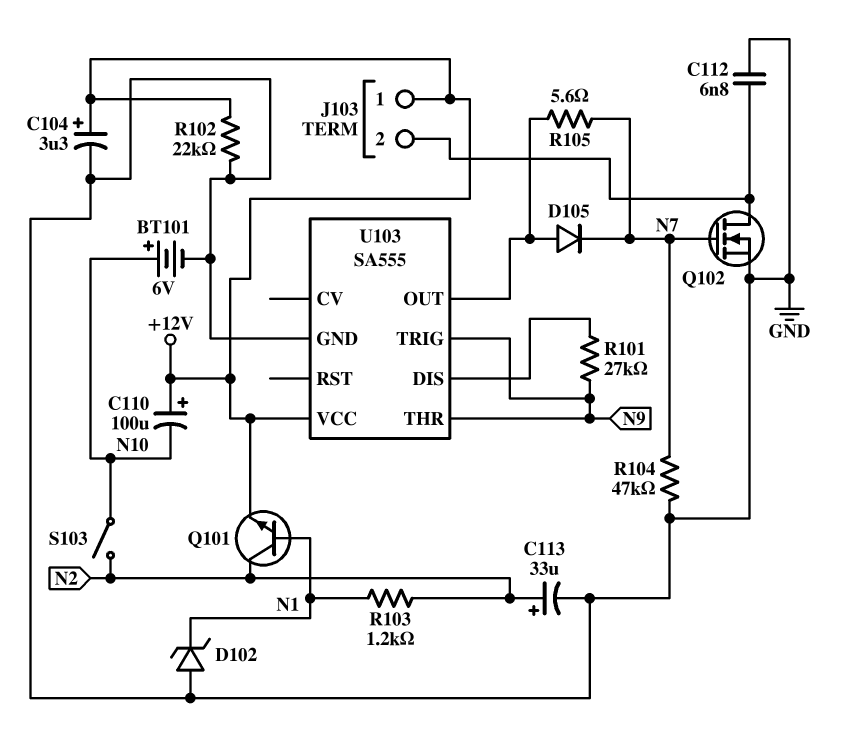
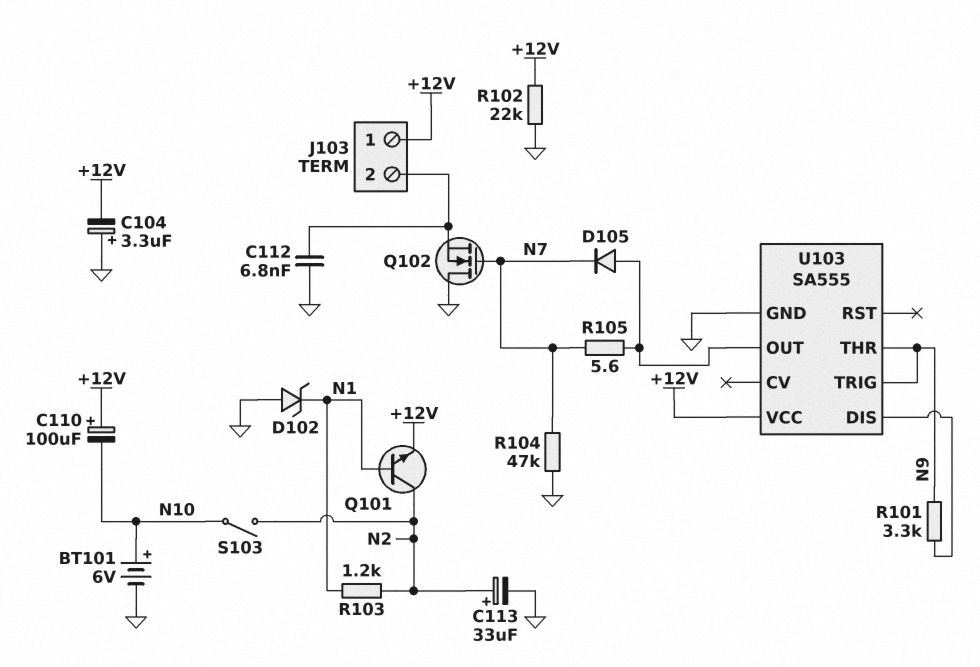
C104: 3.3uF (plus +12V, minus GND) -> 3.3uF (plus GND, minus +12V)
Q102: NMOS (G N7, D J103/2, S GND) -> NMOS (G N7, D GND, S J103/2)
R101: 27k (N9, U103/DIS) -> 3.3k (N9, U103/DIS)

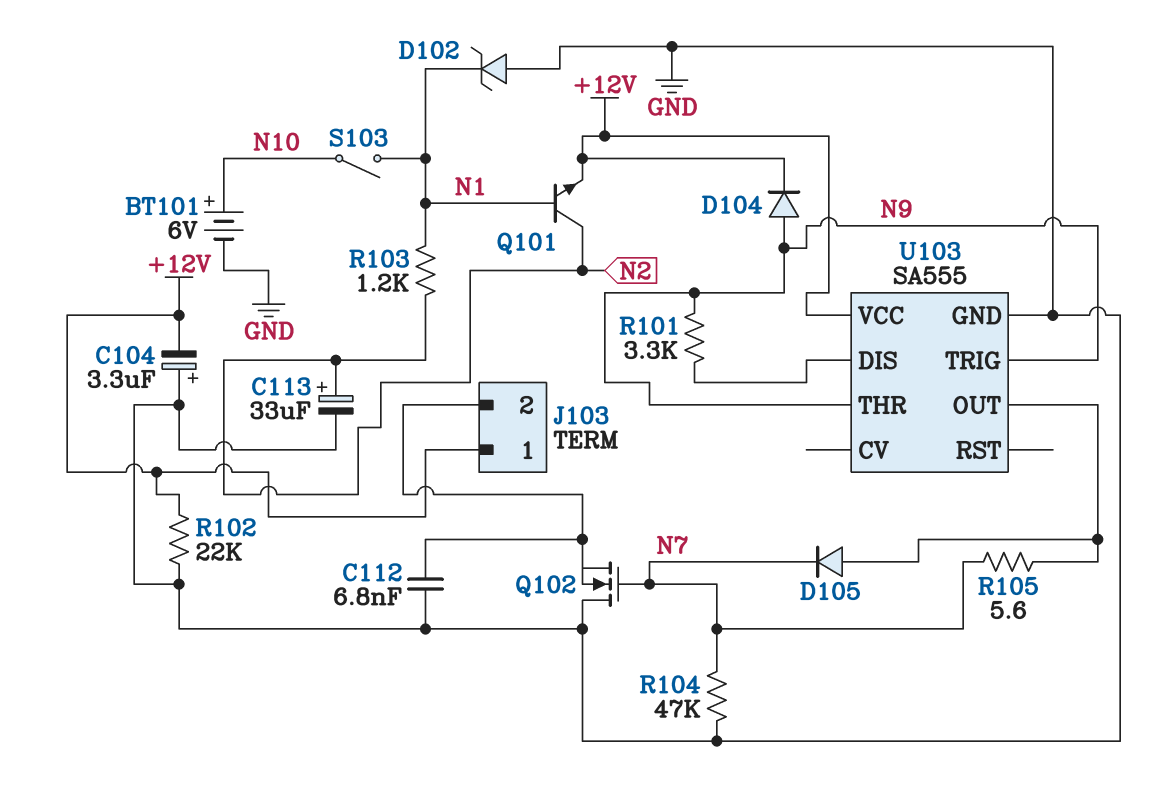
C110: 100uF (plus +12V, minus N10) -> none
D104: none -> diode (A N9, K +12V)
S103: switch (N2, N10) -> switch (N1, N10)

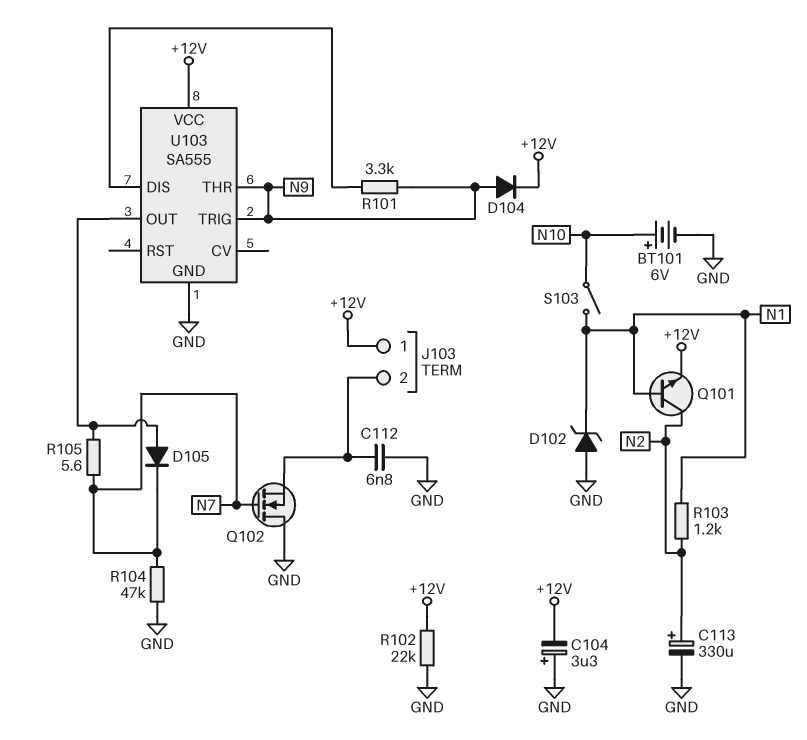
C113: 33uF (plus N2, minus GND) -> 330uF (plus N2, minus GND)

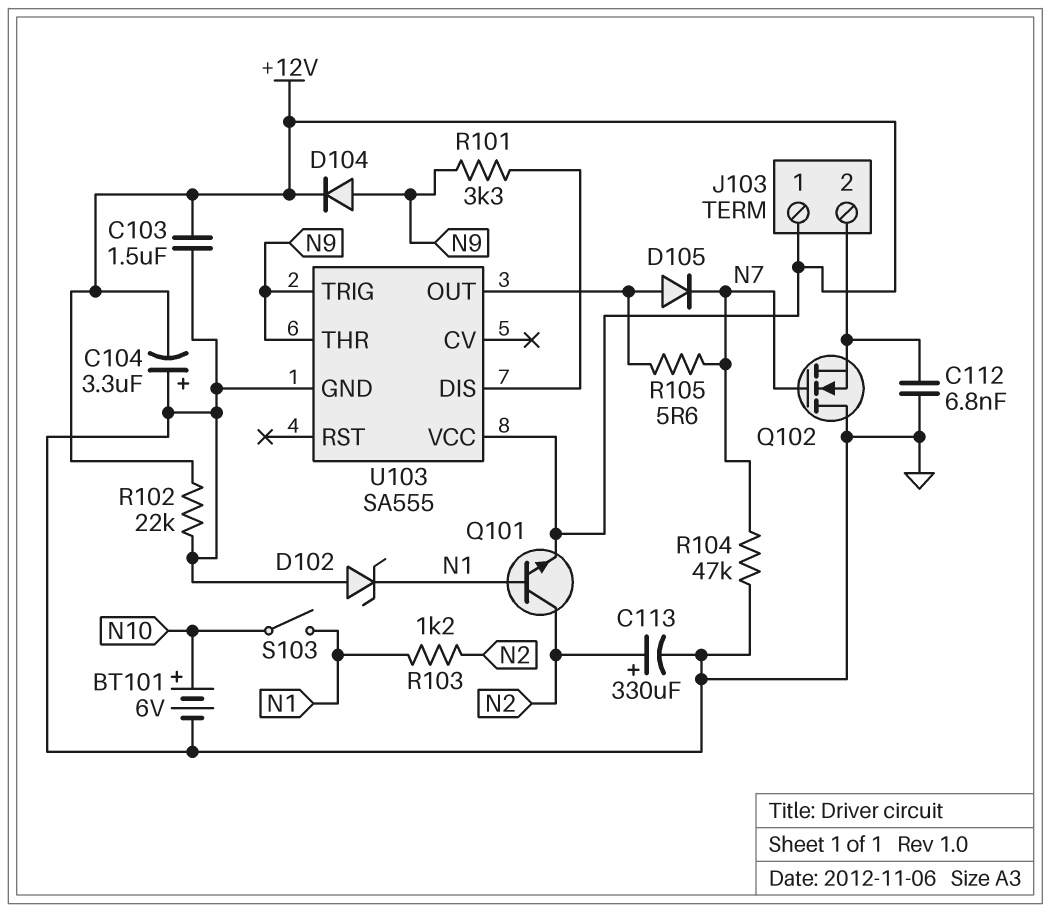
C103: none -> 1.5uF (+12V, GND)

